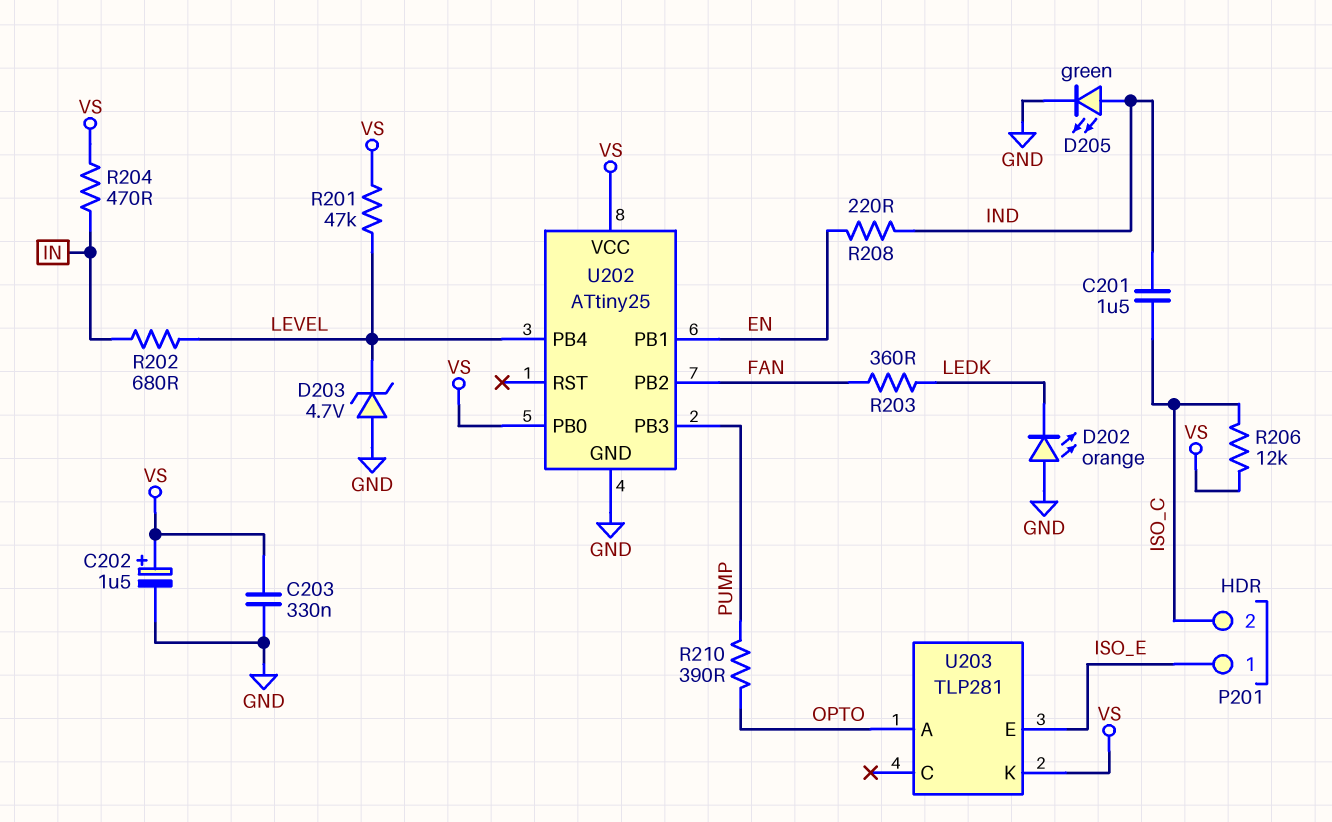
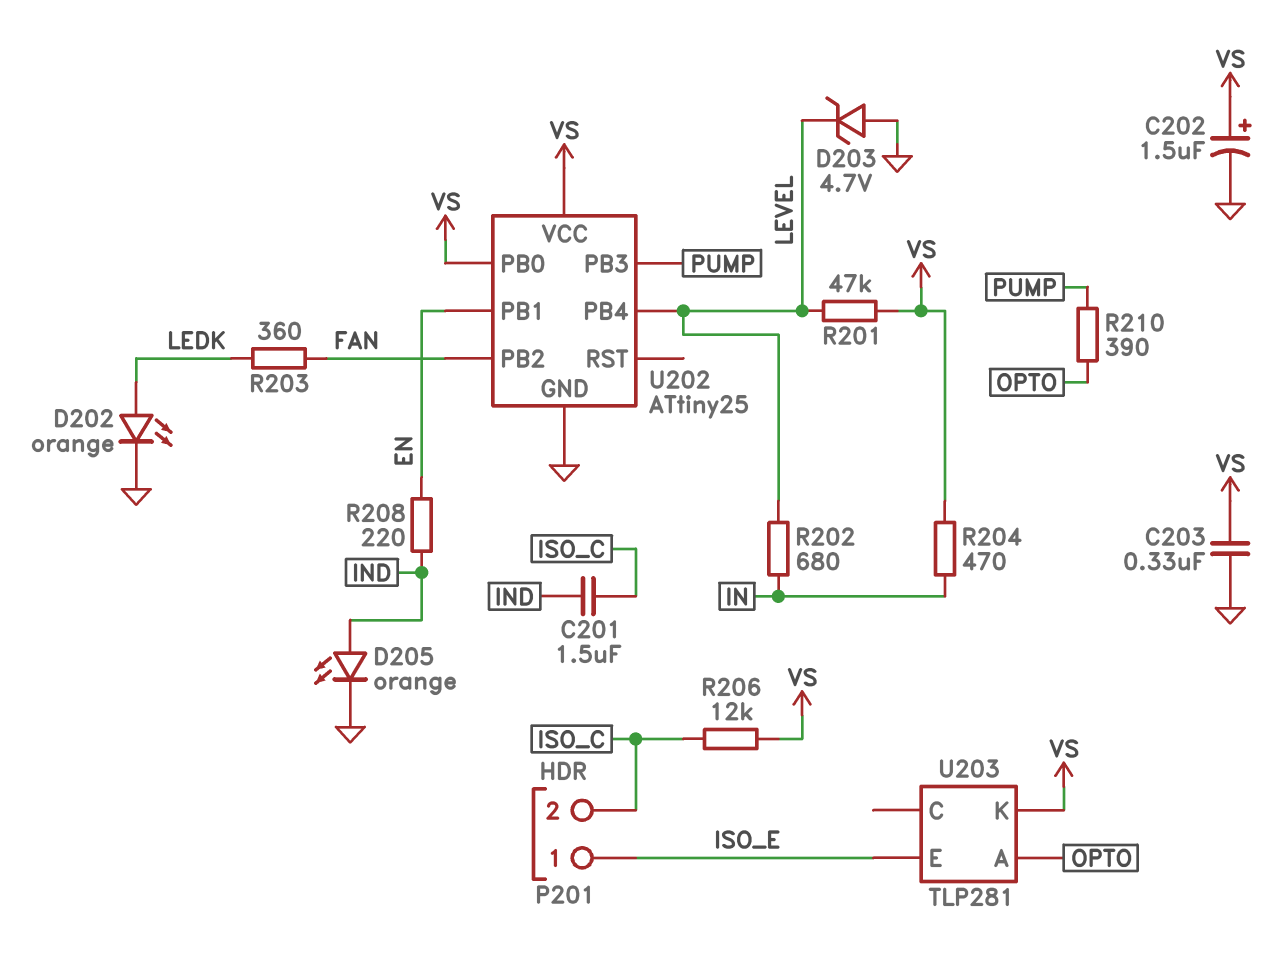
D202: LED orange (A GND, K LEDK) -> LED orange (A LEDK, K GND)
D205: LED green (A IND, K GND) -> LED orange (A IND, K GND)

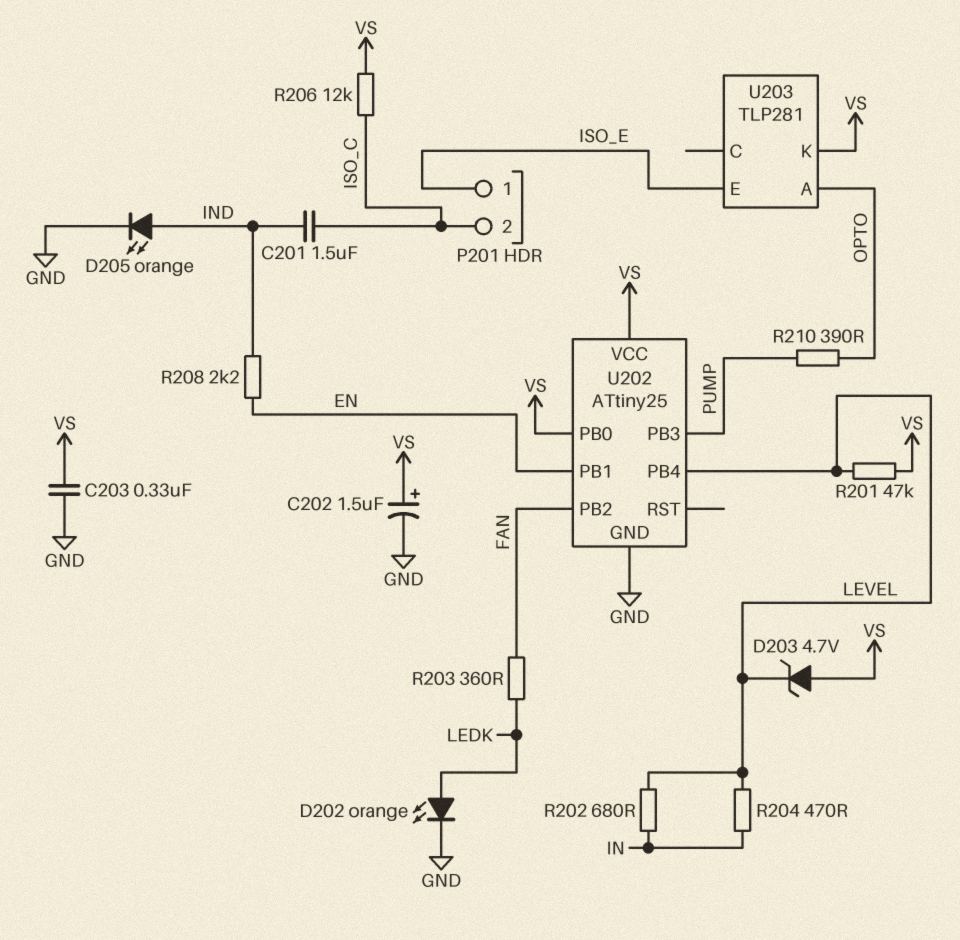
D203: zener 4.7V (A GND, K LEVEL) -> zener 4.7V (A VS, K LEVEL)
R204: 470 (IN, VS) -> 470 (IN, LEVEL)
R208: 220 (EN, IND) -> 2.2k (EN, IND)

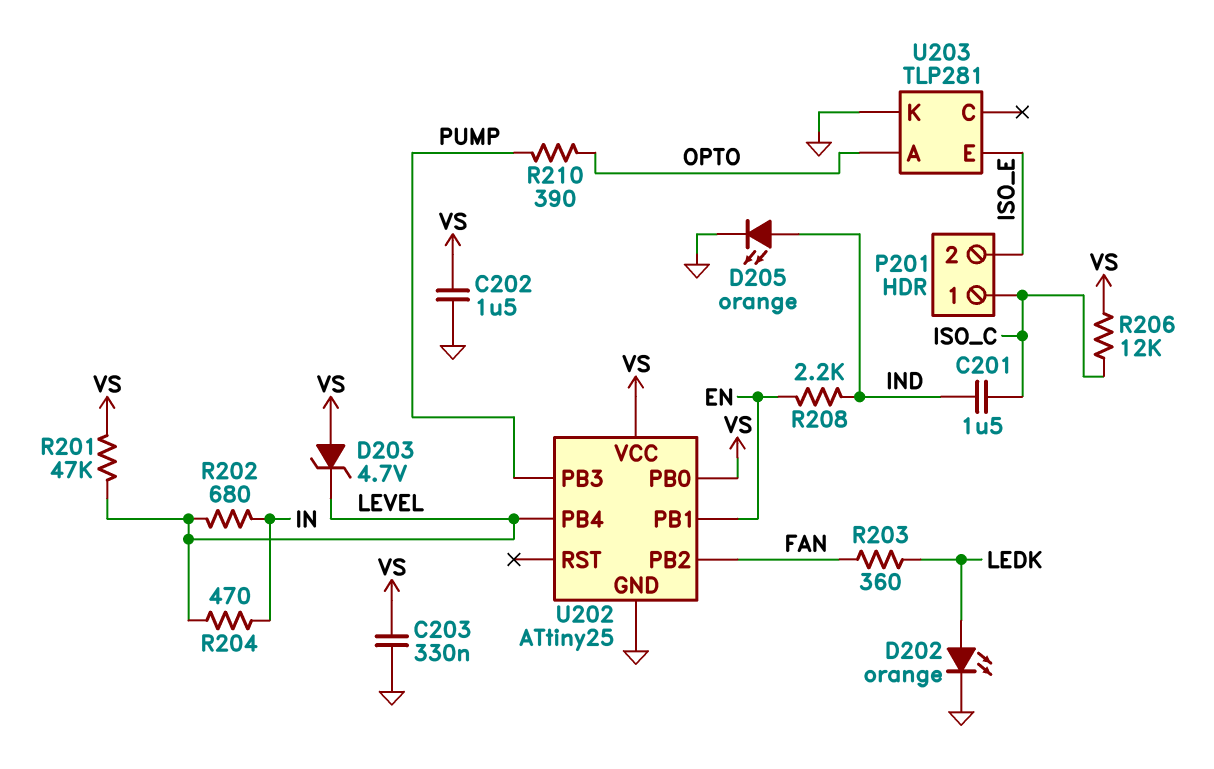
C202: 1.5uF (plus VS, minus GND) -> 1.5uF (GND, VS)
P201 pin 1: ISO_E -> ISO_C
P201 pin 2: ISO_C -> ISO_E
U203 pin K: VS -> GND

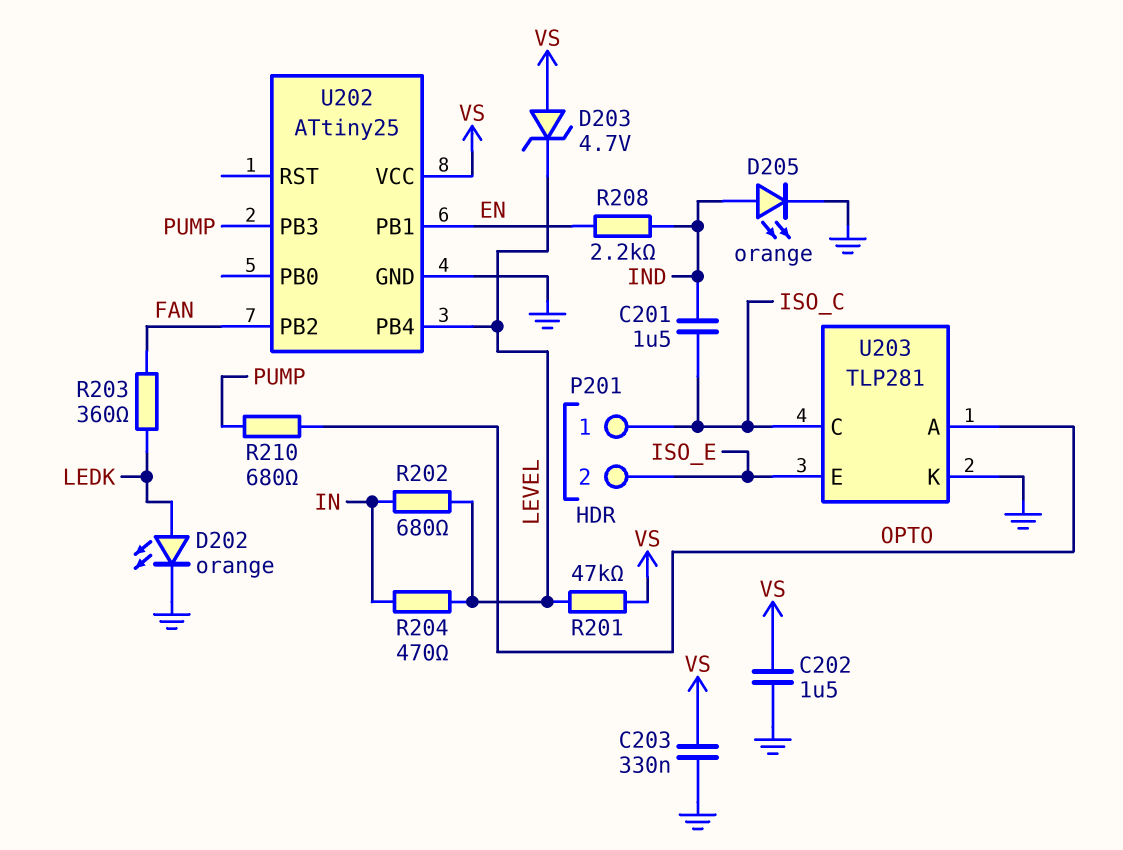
R206: 12k (ISO_C, VS) -> none
R210: 390 (OPTO, PUMP) -> 680 (OPTO, PUMP)
U202 pin PB0: VS -> none
U203 pin C: none -> ISO_C

